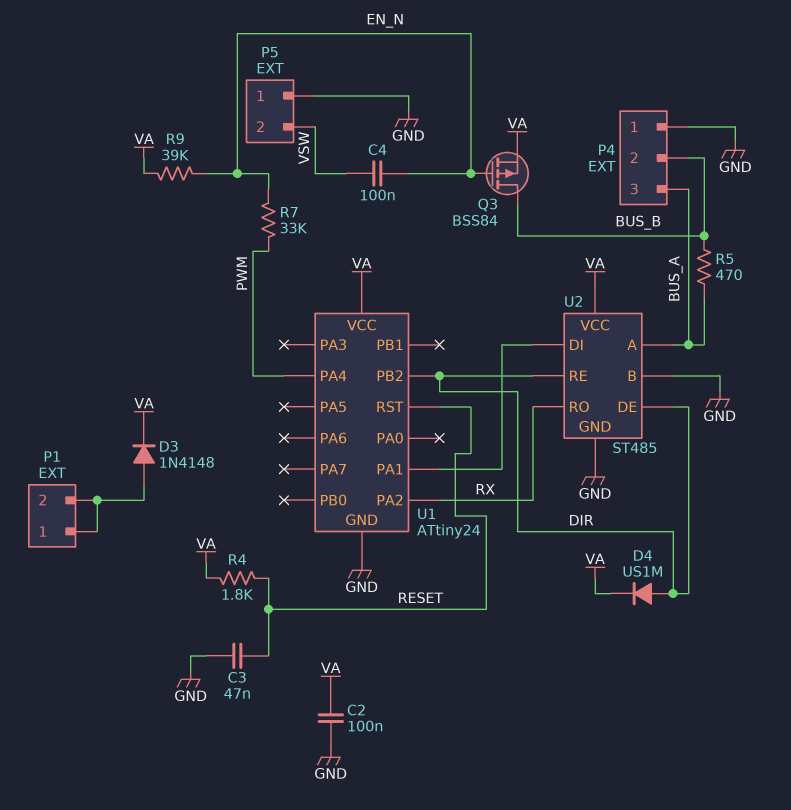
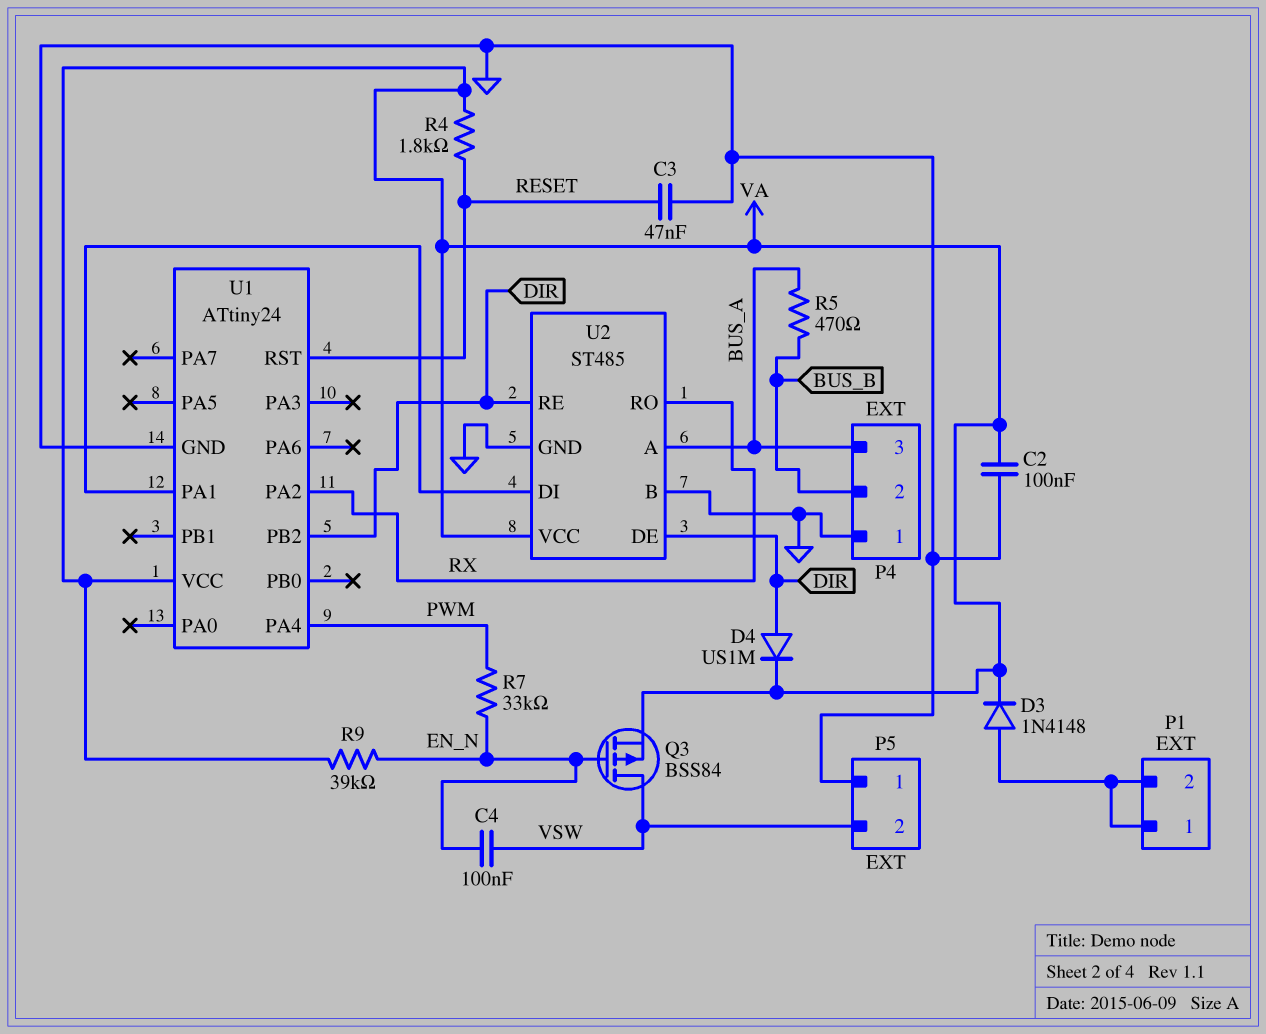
Q3: PMOS BSS84 (G EN_N, D BUS_B, S VA) -> PMOS BSS84 (G EN_N, D VSW, S VA)

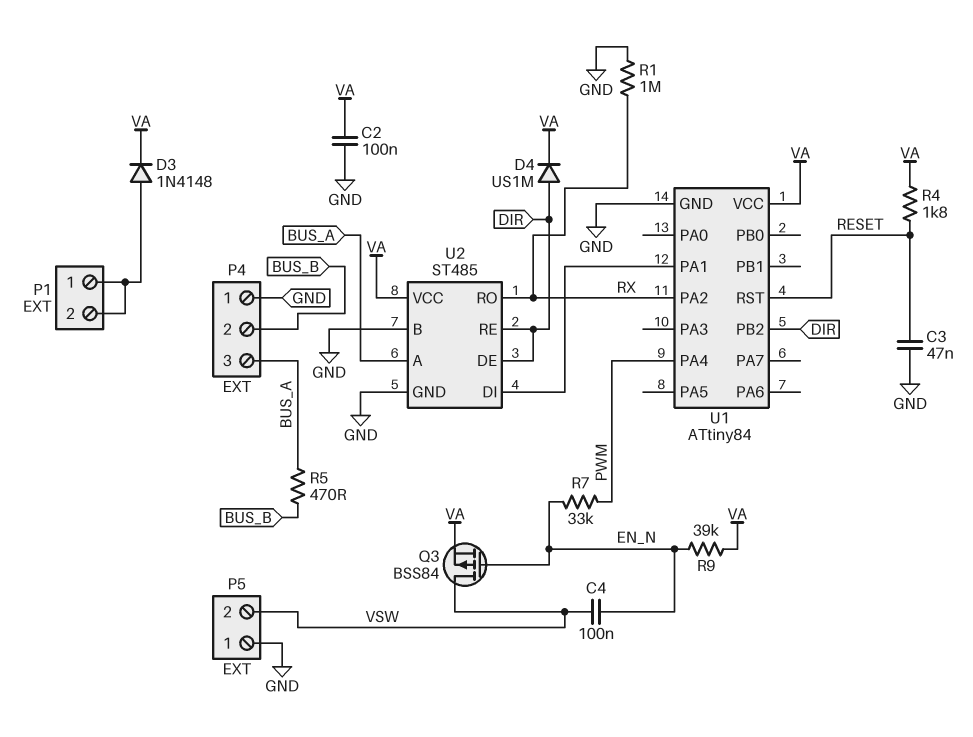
R1: none -> 1M (GND, RX)
U1: ATtiny24 -> ATtiny84

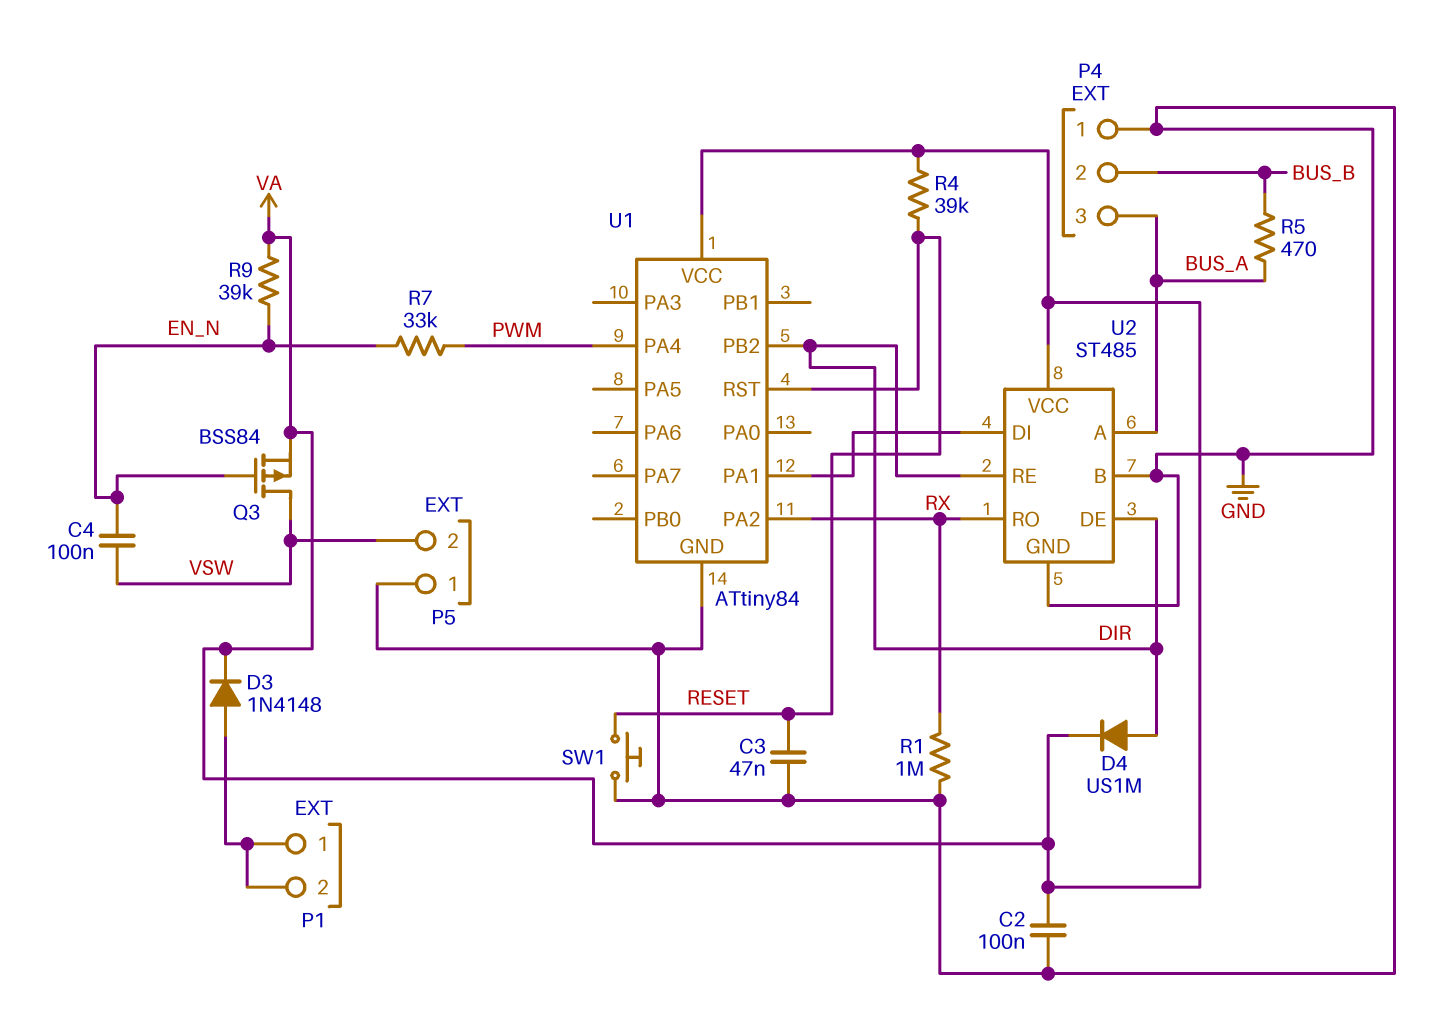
R4: 1.8k (RESET, VA) -> 39k (RESET, VA)
SW1: none -> button (GND, RESET)

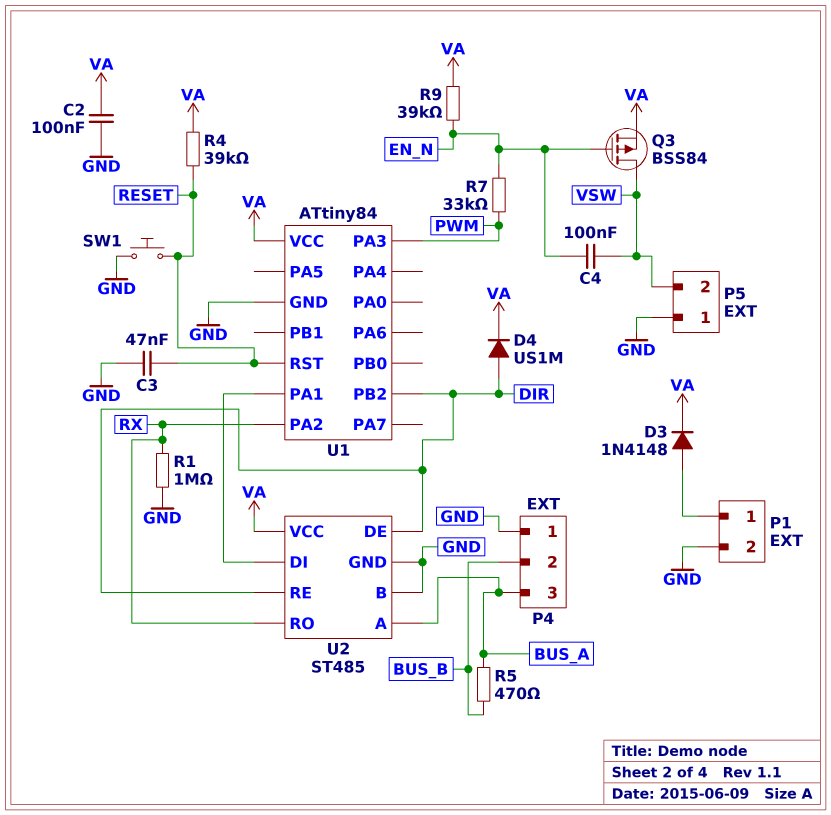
P1 pin 2: P1/1 -> GND
U1 pin PA3: none -> PWM
U1 pin PA4: PWM -> none

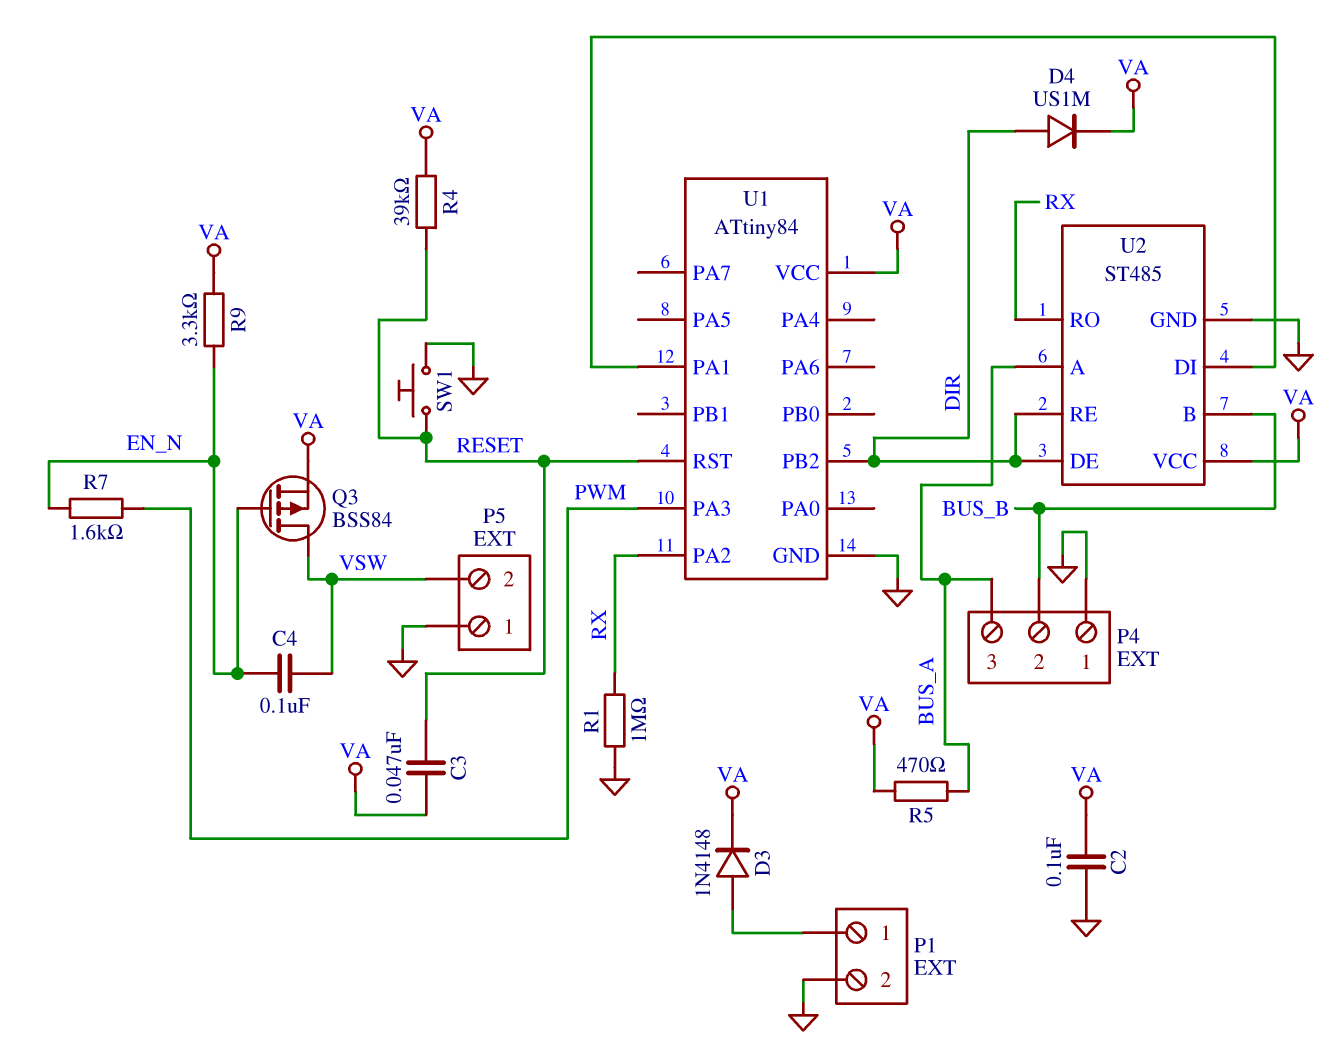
C3: 47nF (GND, RESET) -> 47nF (RESET, VA)
R5: 470 (BUS_A, BUS_B) -> 470 (BUS_A, VA)
R7: 33k (EN_N, PWM) -> 1.6k (EN_N, PWM)
R9: 39k (EN_N, VA) -> 3.3k (EN_N, VA)
U2 pin B: GND -> BUS_B

